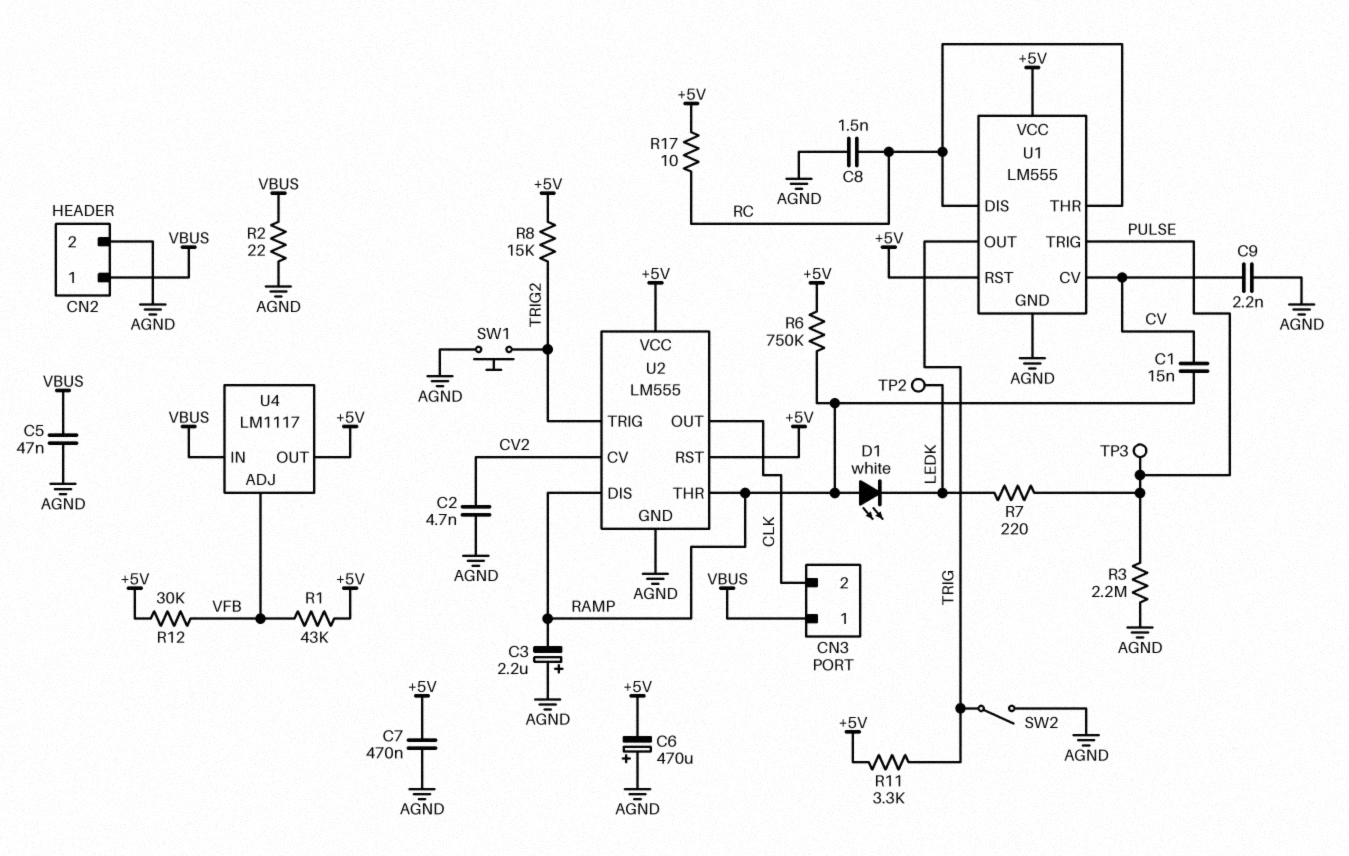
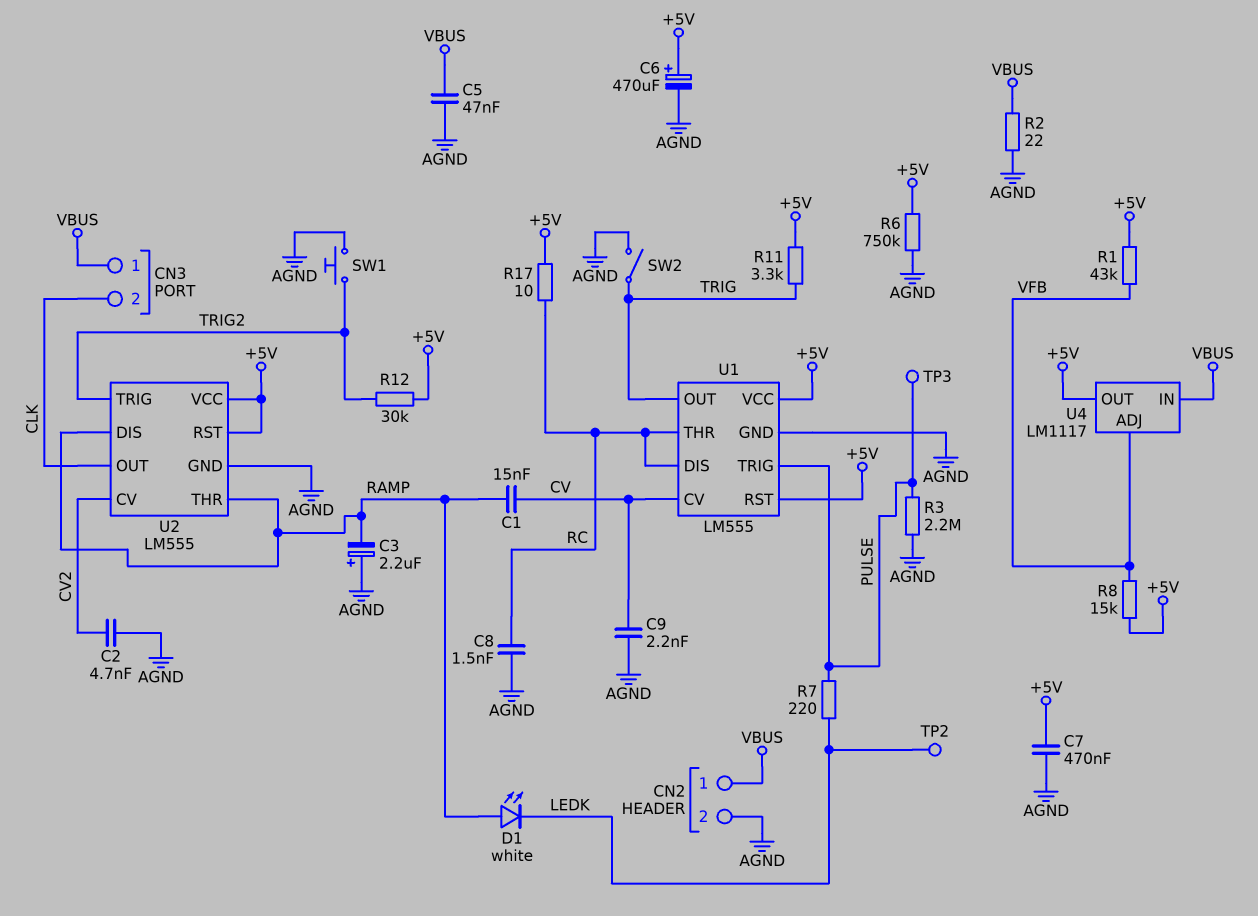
C6: 470uF (plus AGND, minus +5V) -> 470uF (plus +5V, minus AGND)
R6: 750k (+5V, RAMP) -> 750k (+5V, AGND)
R8: 15k (+5V, TRIG2) -> 15k (+5V, VFB)
R12: 30k (+5V, VFB) -> 30k (+5V, TRIG2)

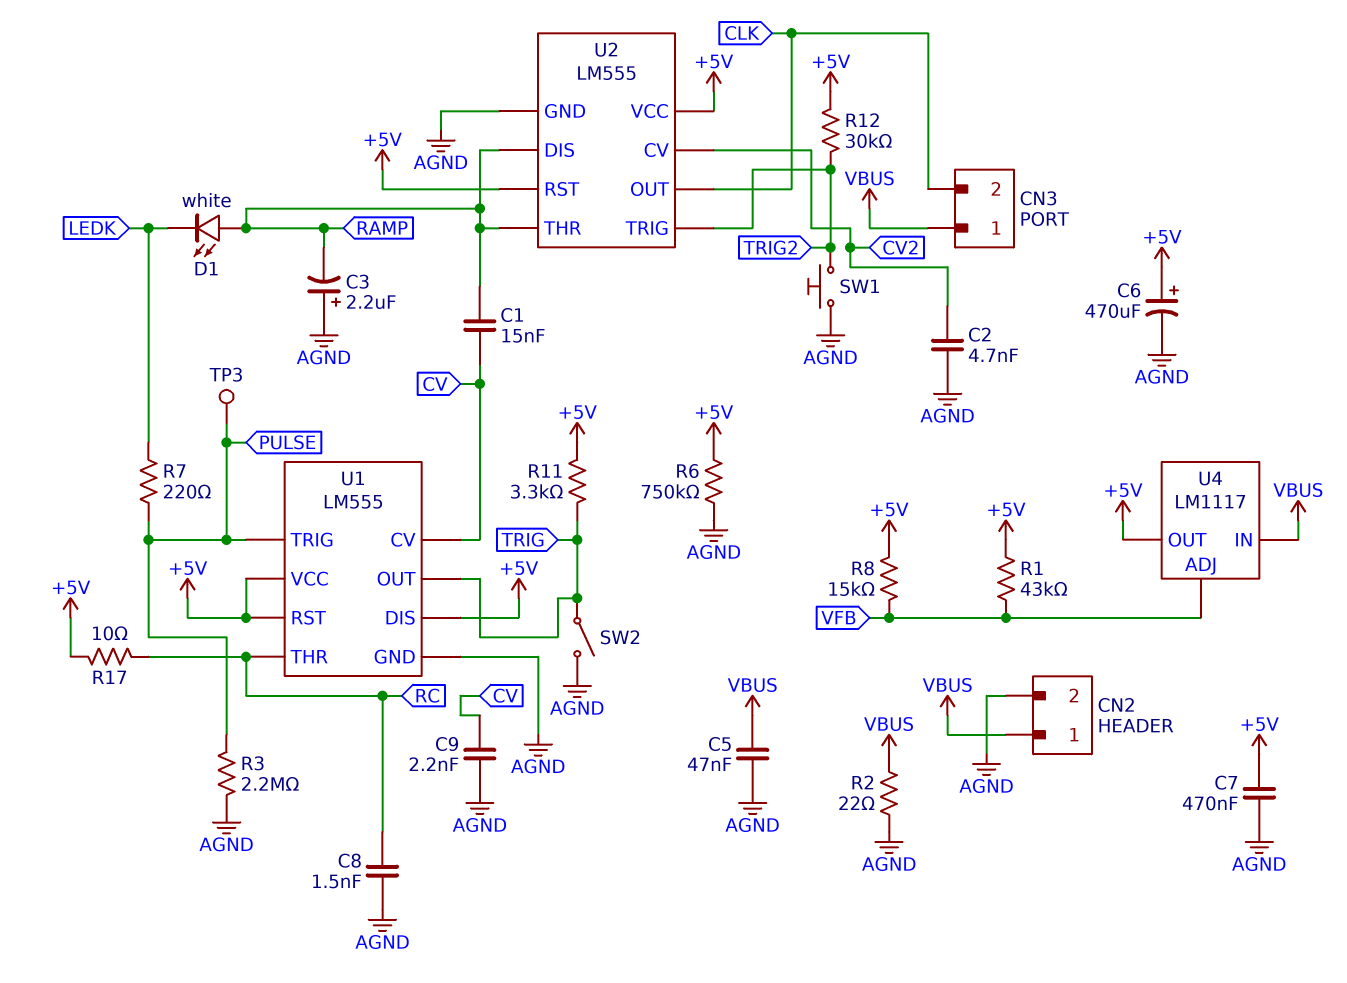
TP2: test point (LEDK) -> none
U1 pin DIS: RC -> +5V

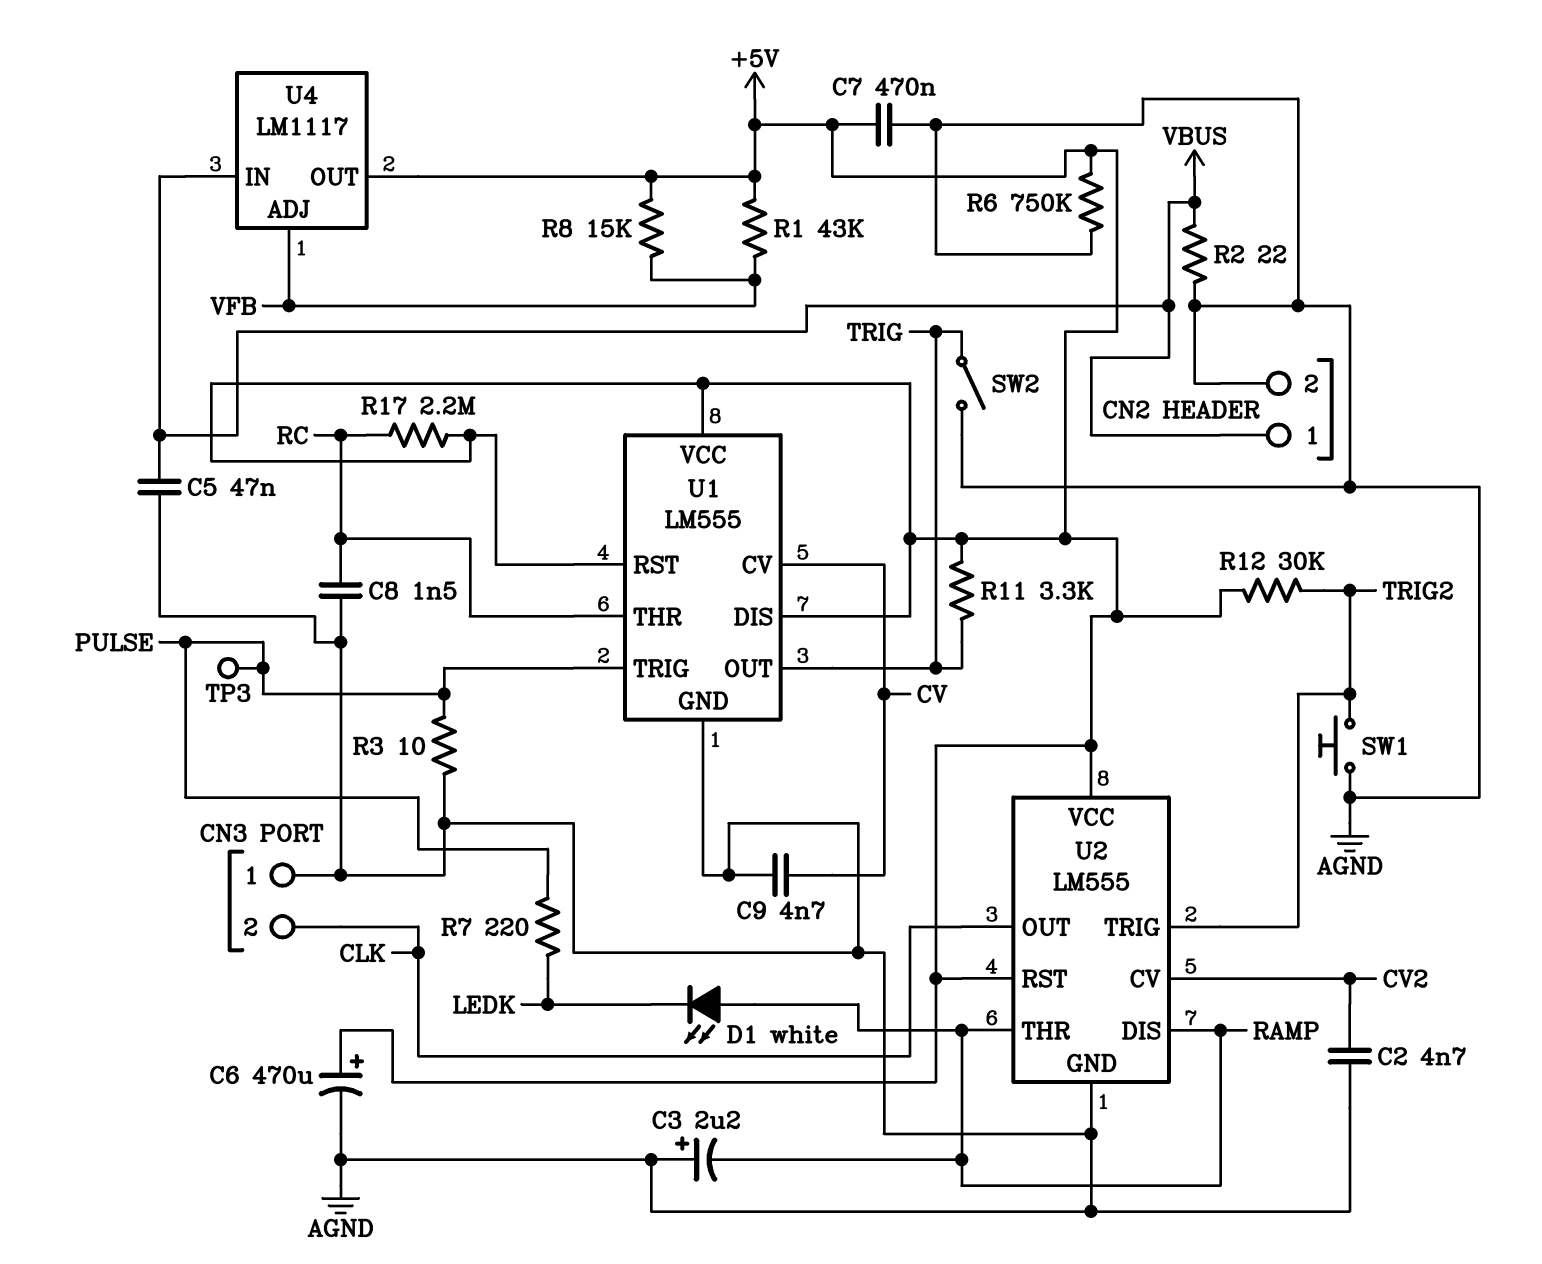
C1: 15nF (CV, RAMP) -> none
C9: 2.2nF (AGND, CV) -> 4.7nF (AGND, CV)
CN3 pin 1: VBUS -> AGND
R3: 2.2M (AGND, PULSE) -> 10 (AGND, PULSE)
R17: 10 (+5V, RC) -> 2.2M (+5V, RC)

